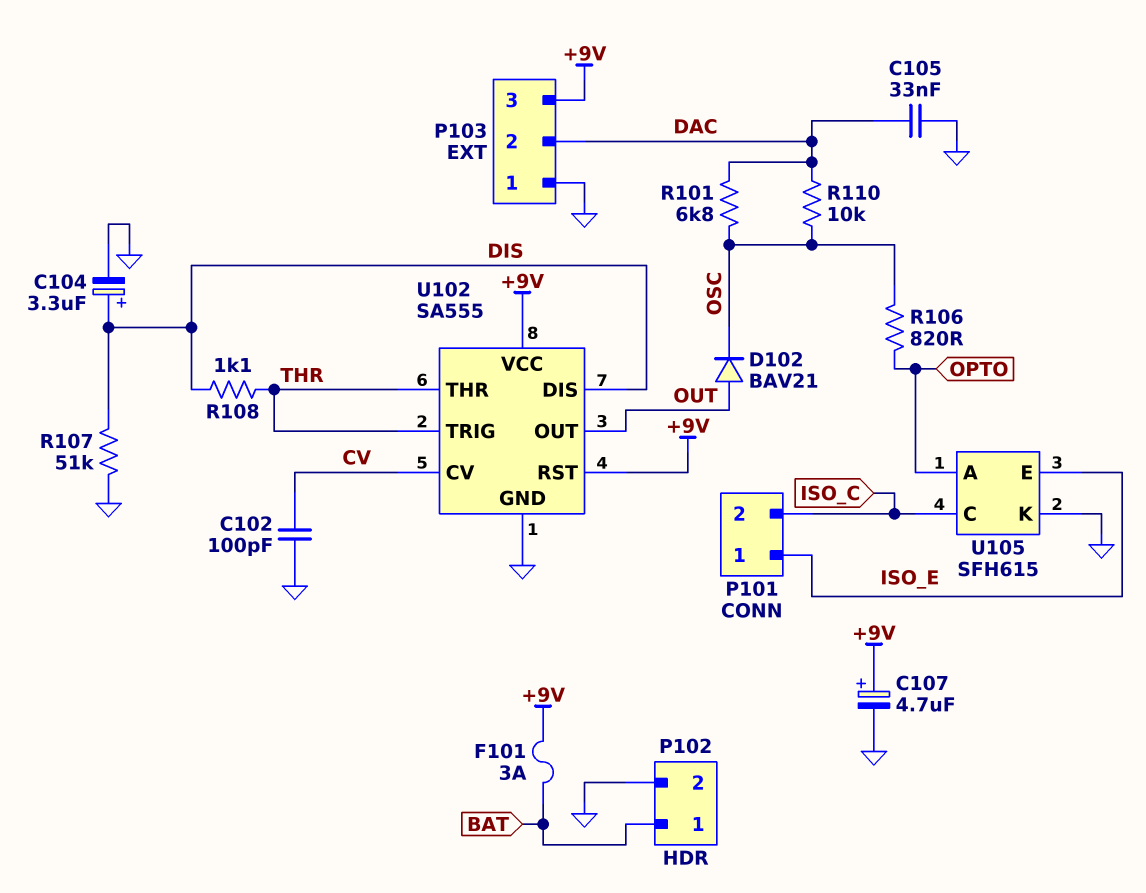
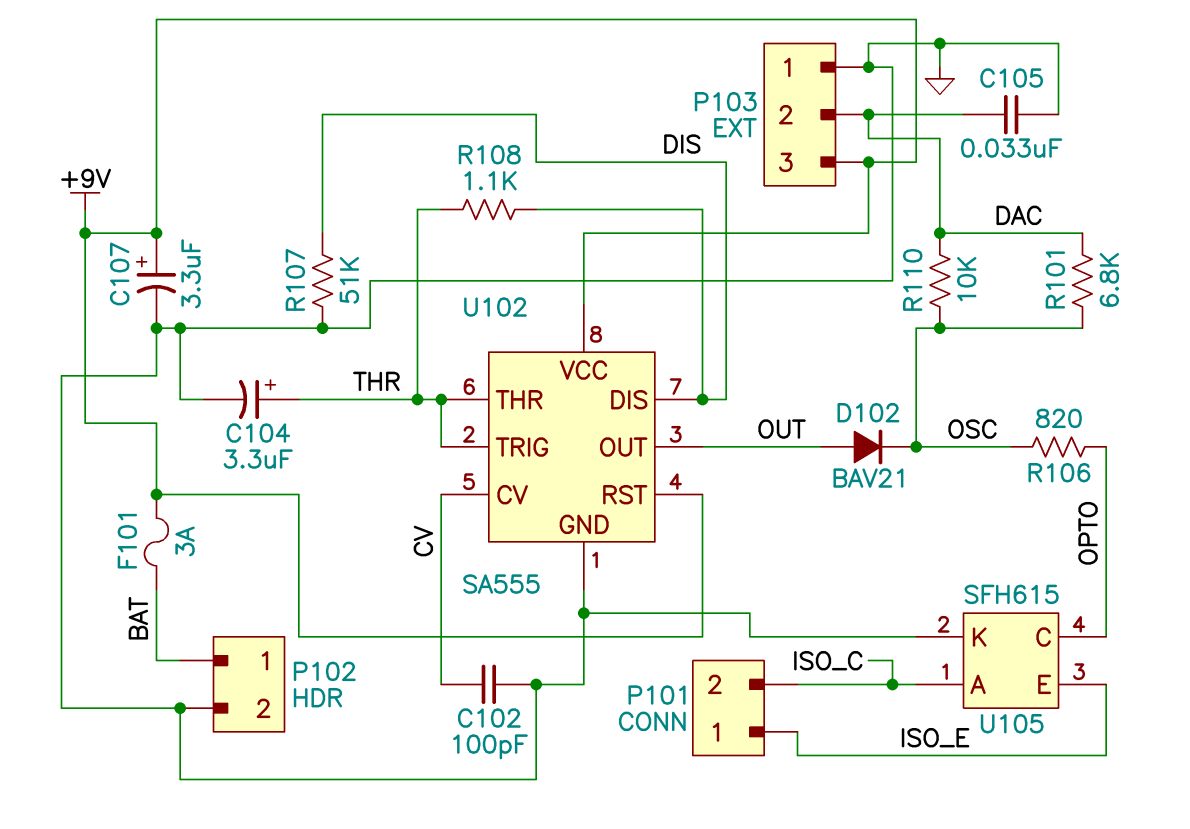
C104: 3.3uF (plus DIS, minus GND) -> 3.3uF (plus THR, minus GND)
C107: 4.7uF (plus +9V, minus GND) -> 3.3uF (plus +9V, minus GND)
U105 pin A: OPTO -> ISO_C
U105 pin C: ISO_C -> OPTO

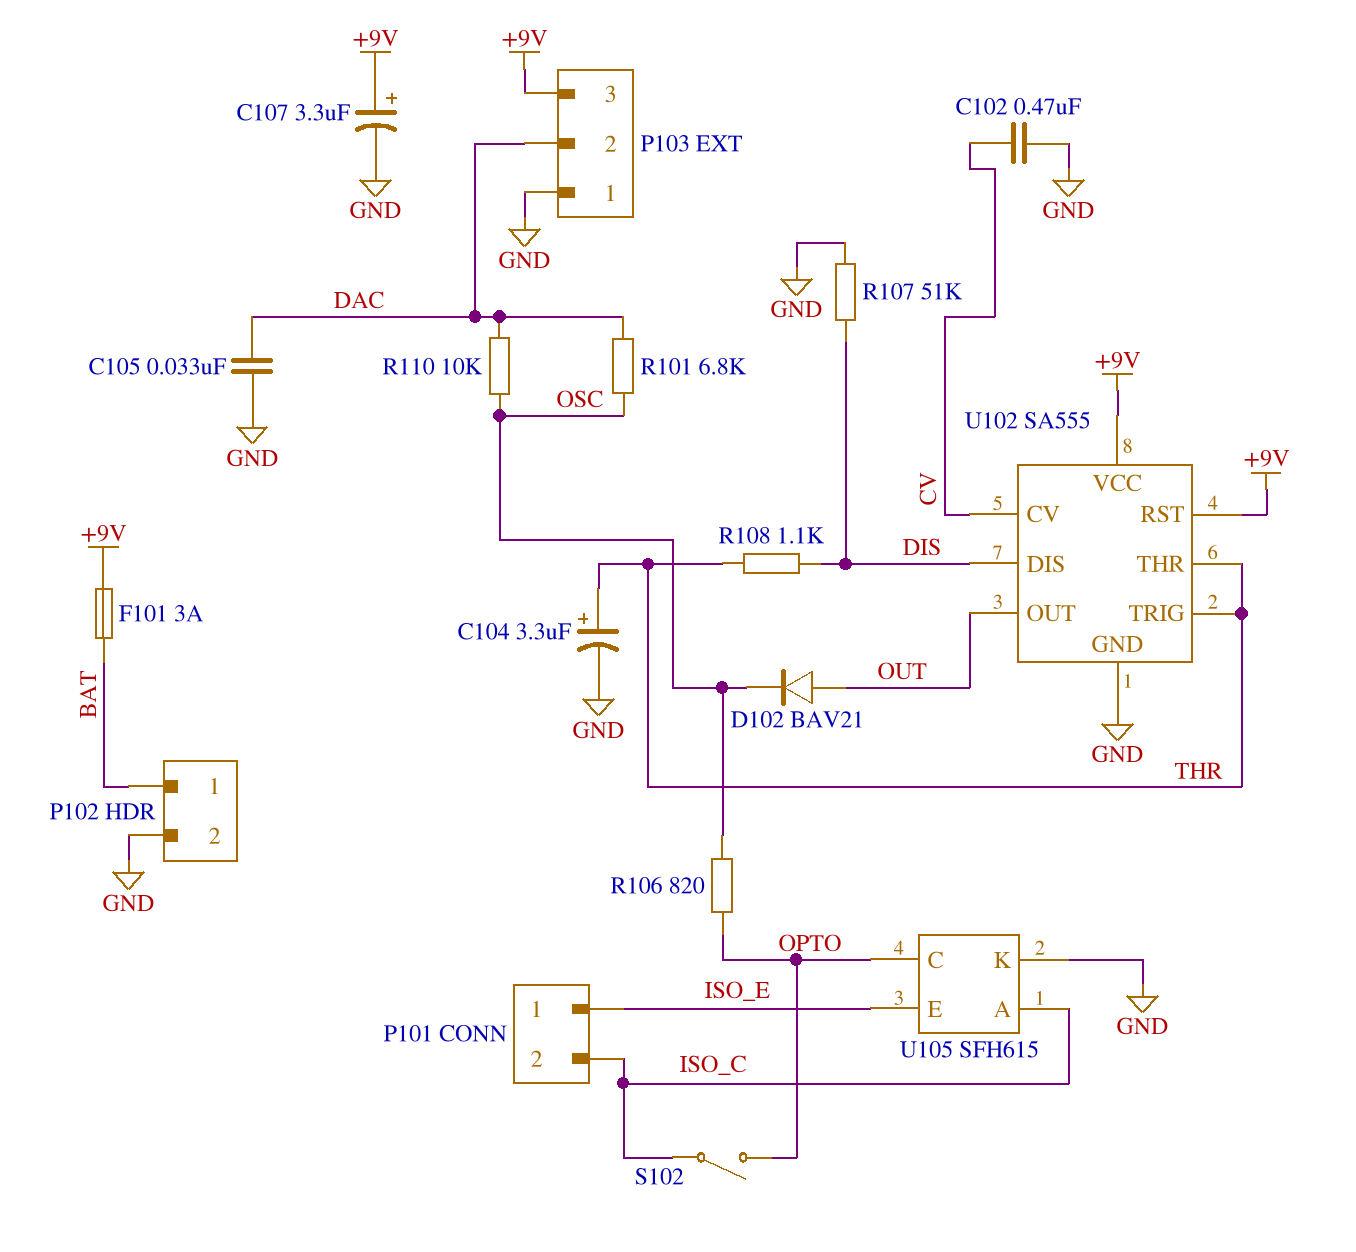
C102: 100pF (CV, GND) -> 470nF (CV, GND)
S102: none -> switch (ISO_C, OPTO)

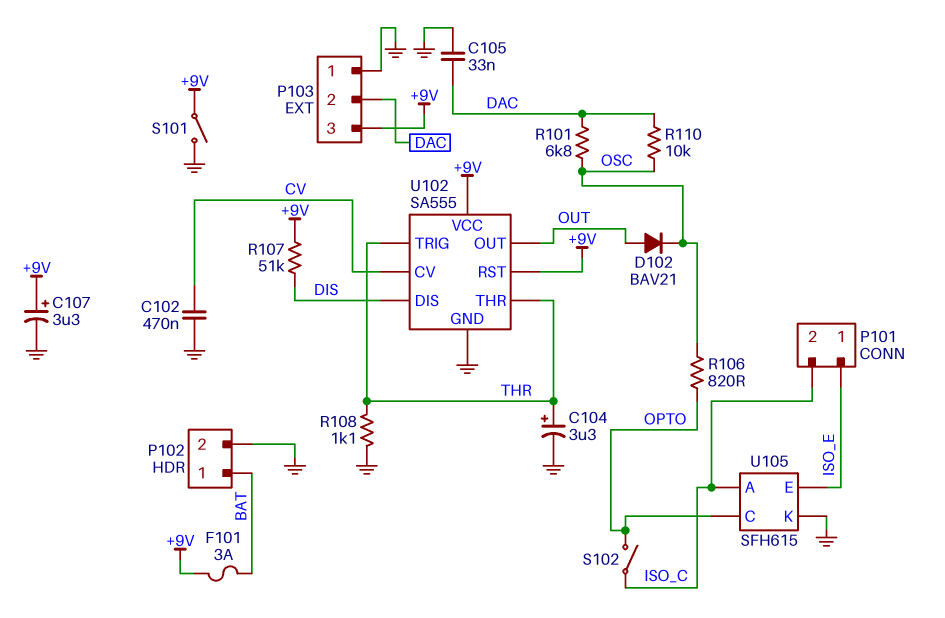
R107: 51k (DIS, GND) -> 51k (+9V, DIS)
R108: 1.1k (DIS, THR) -> 1.1k (GND, THR)
S101: none -> switch (+9V, GND)

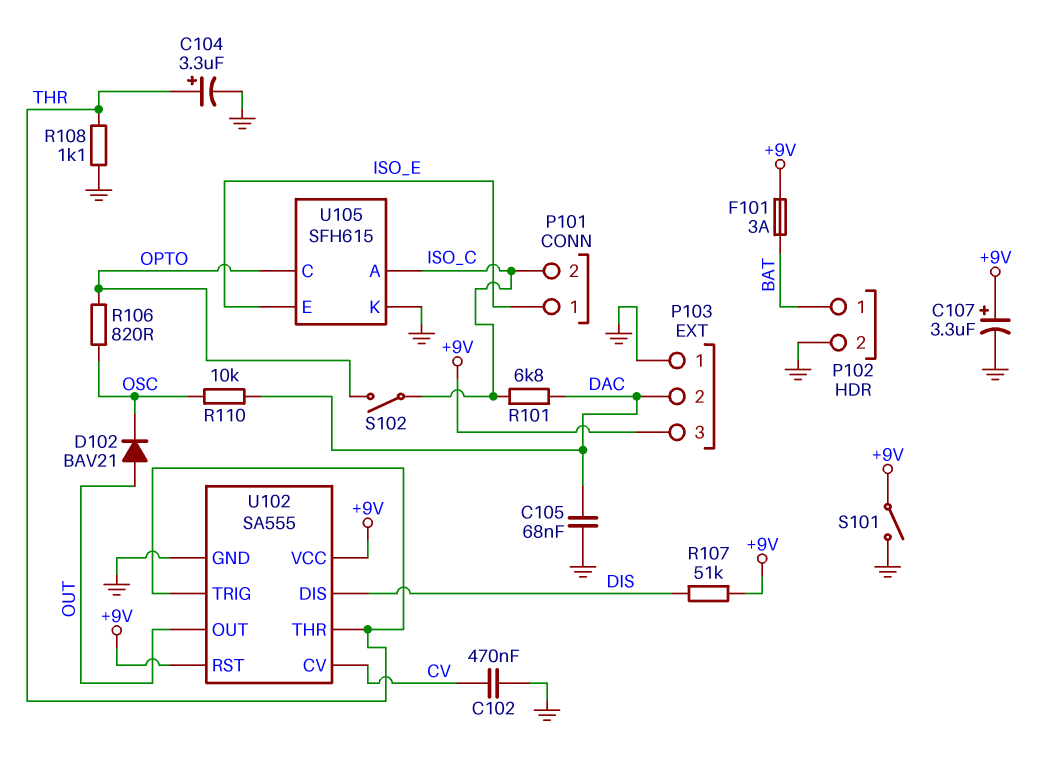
C105: 33nF (DAC, GND) -> 68nF (DAC, GND)
R101: 6.8k (DAC, OSC) -> 6.8k (DAC, ISO_C)

